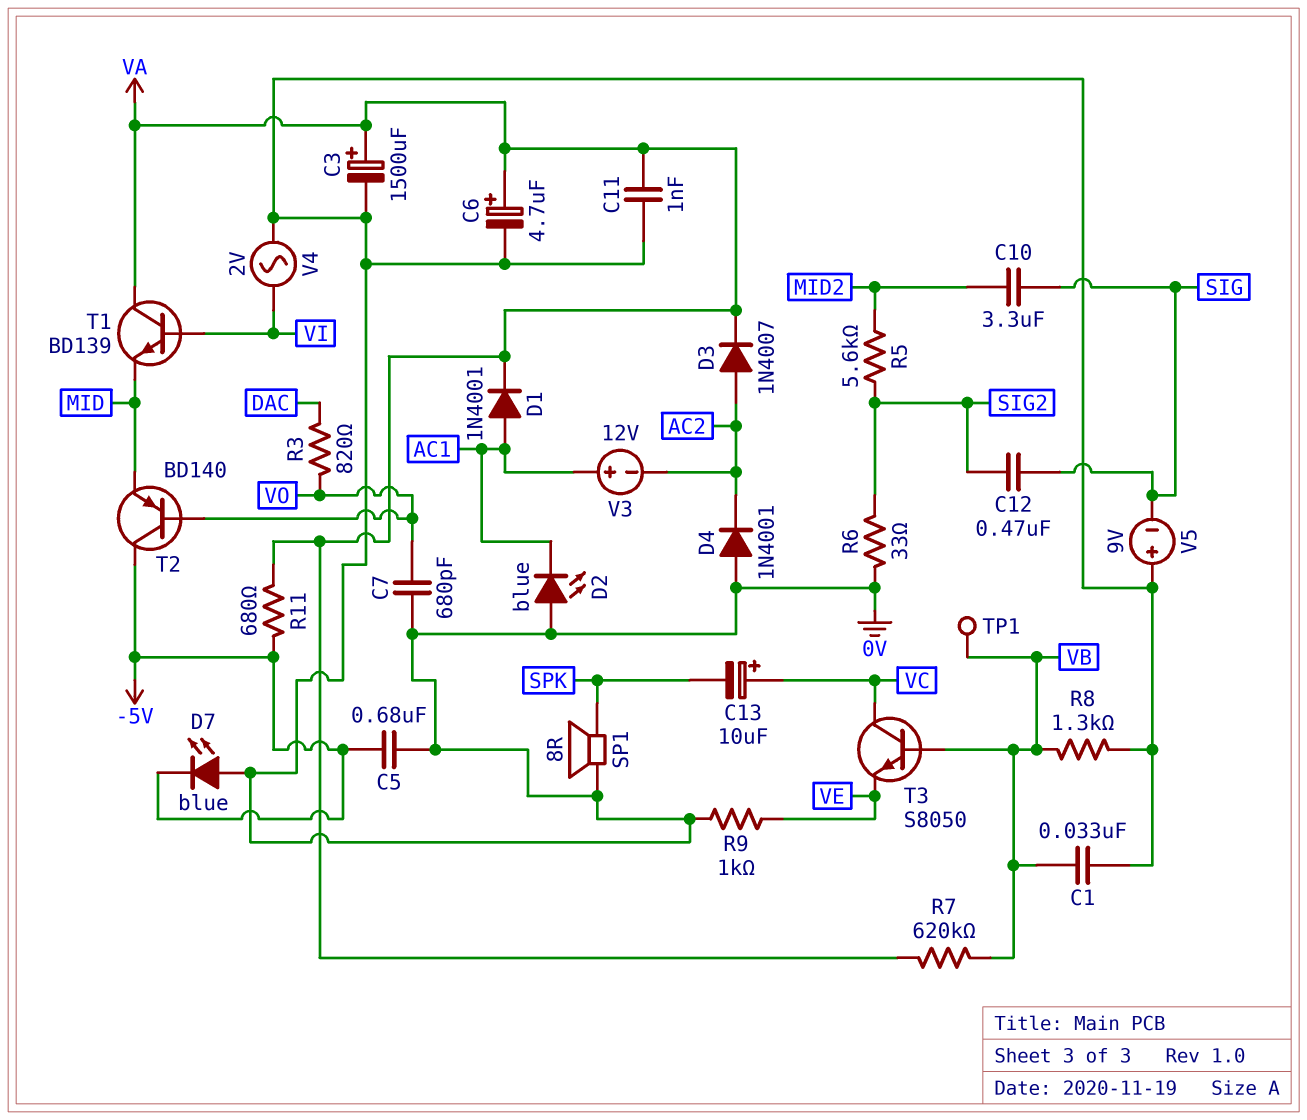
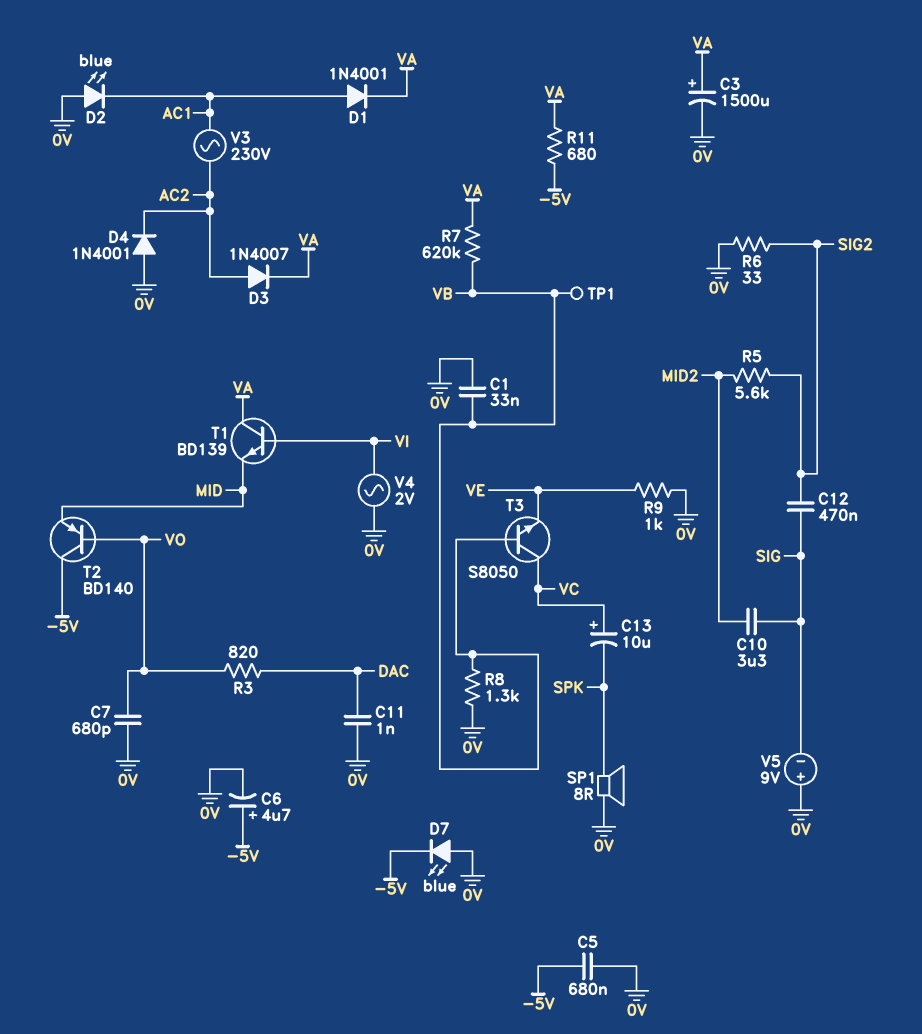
C6: 4.7uF (plus VA, minus 0V) -> 4.7uF (plus -5V, minus 0V)
C11: 1nF (0V, VA) -> 1nF (0V, DAC)
V3: 12V (plus AC1, minus AC2) -> AC 230V (AC1, AC2)

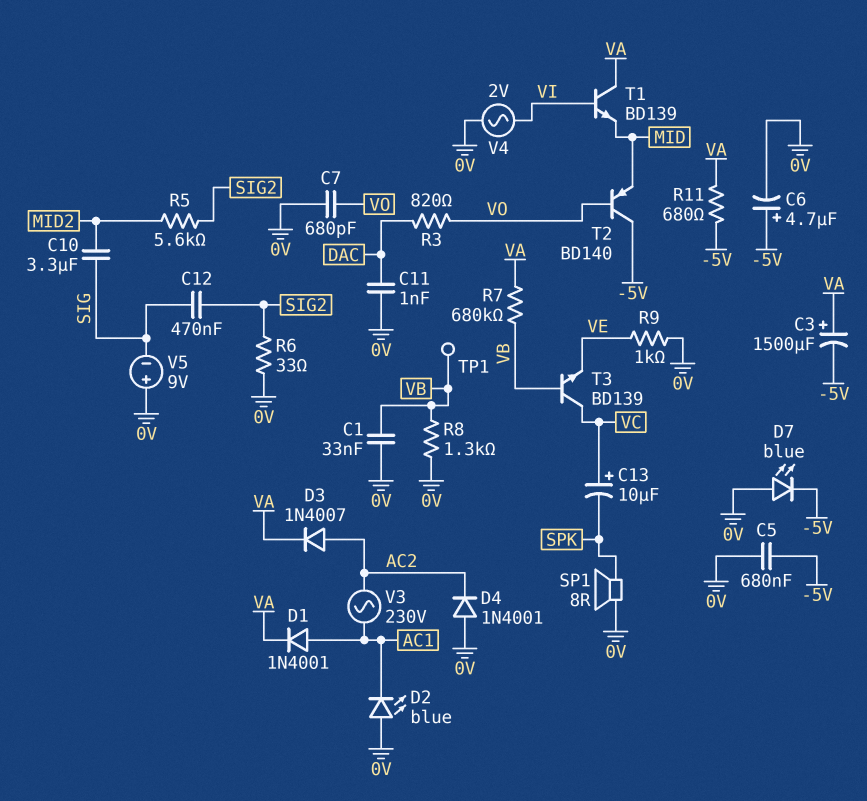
C3: 1500uF (plus VA, minus 0V) -> 1500uF (plus VA, minus -5V)
R7: 620k (VA, VB) -> 680k (VA, VB)
T3: NPN S8050 (B VB, C VC, E VE) -> NPN BD139 (B VB, C VC, E VE)

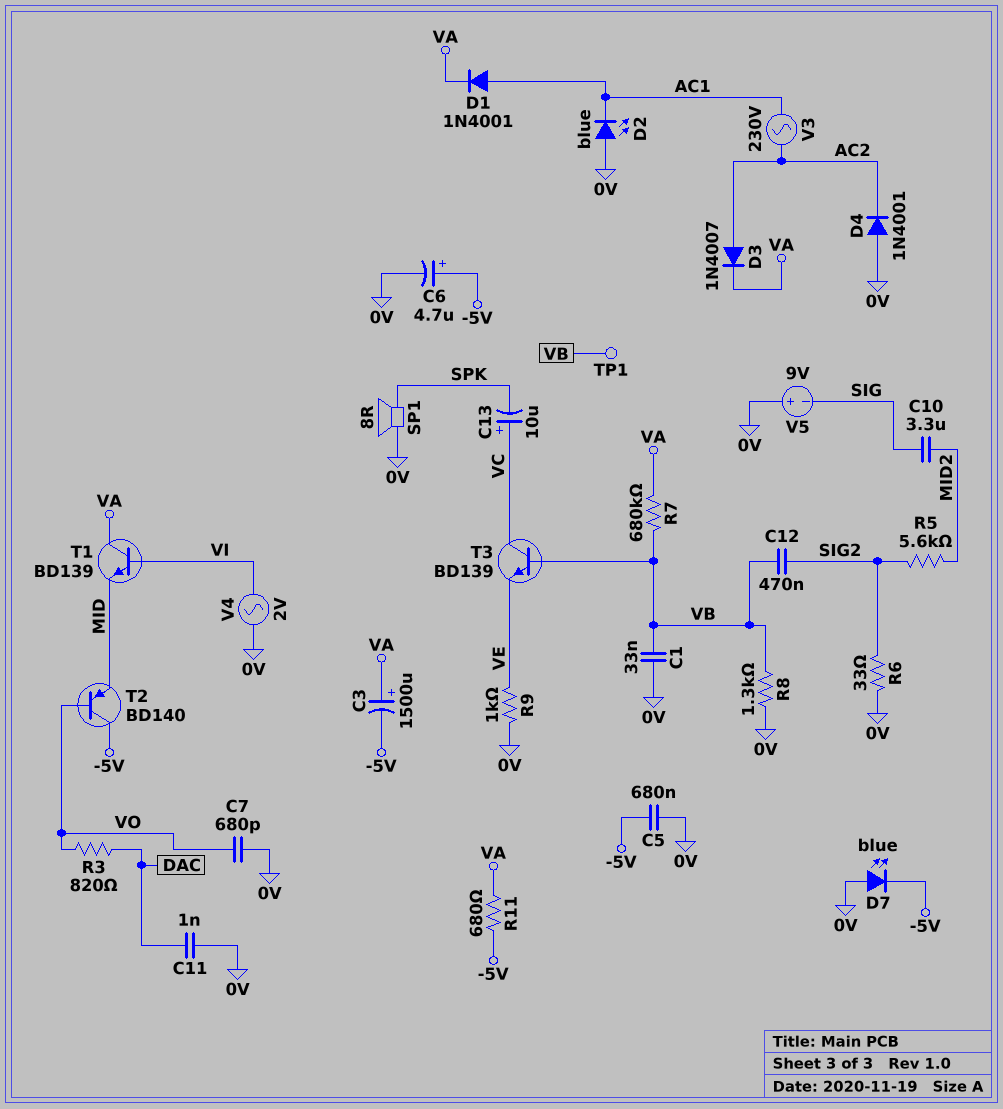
C12: 470nF (SIG, SIG2) -> 470nF (SIG2, VB)

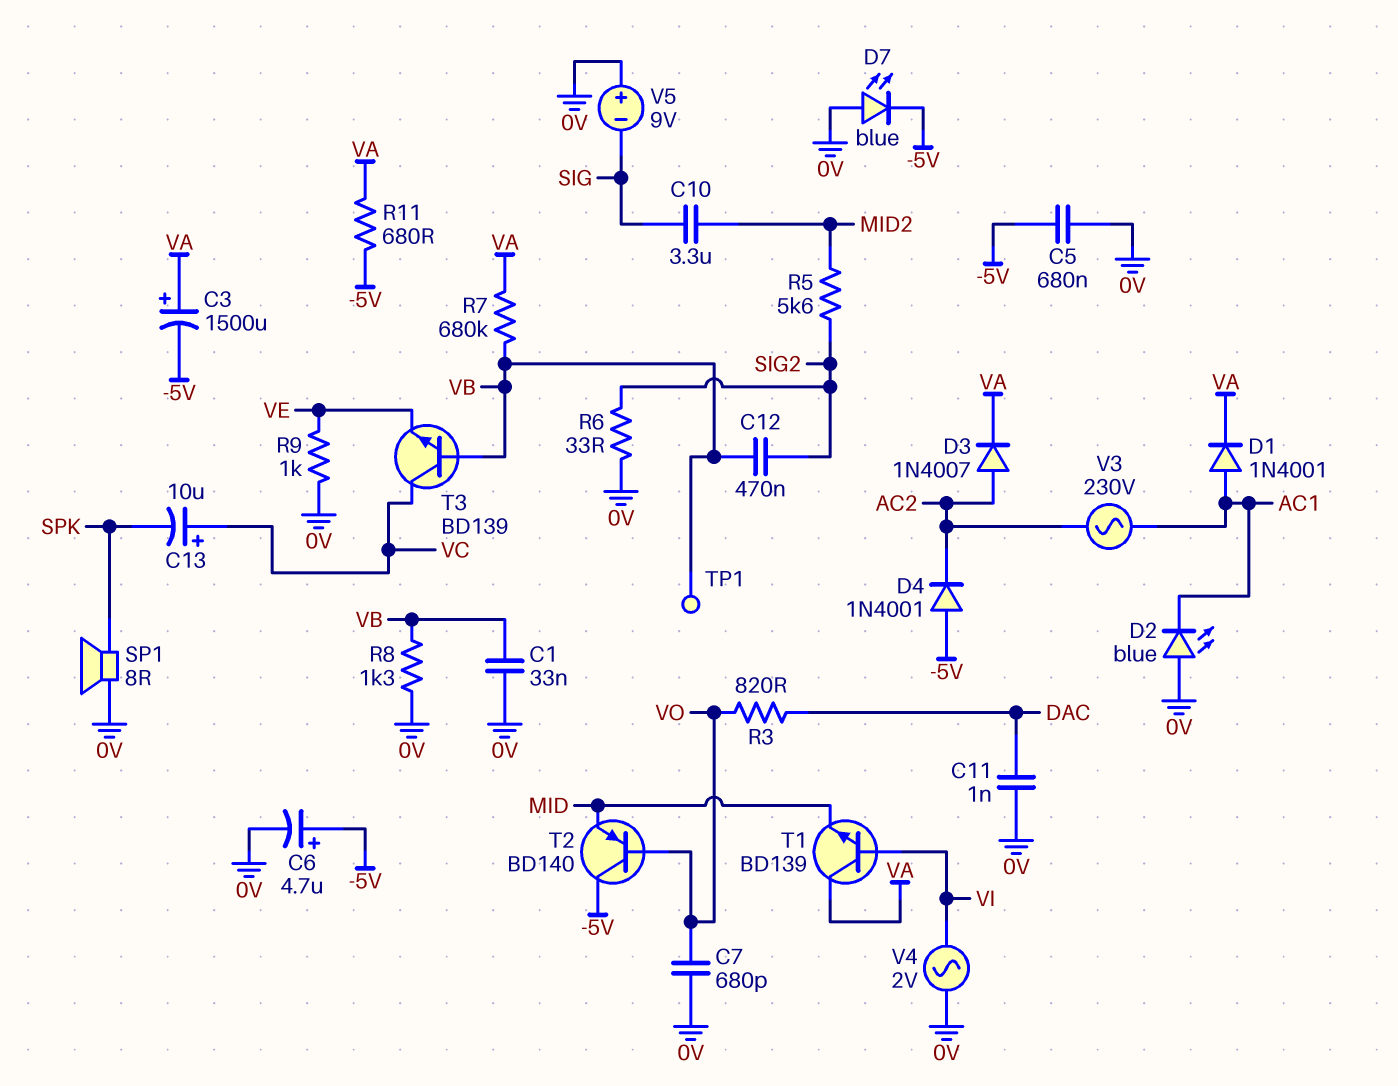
D4: diode 1N4001 (A 0V, K AC2) -> diode 1N4001 (A -5V, K AC2)

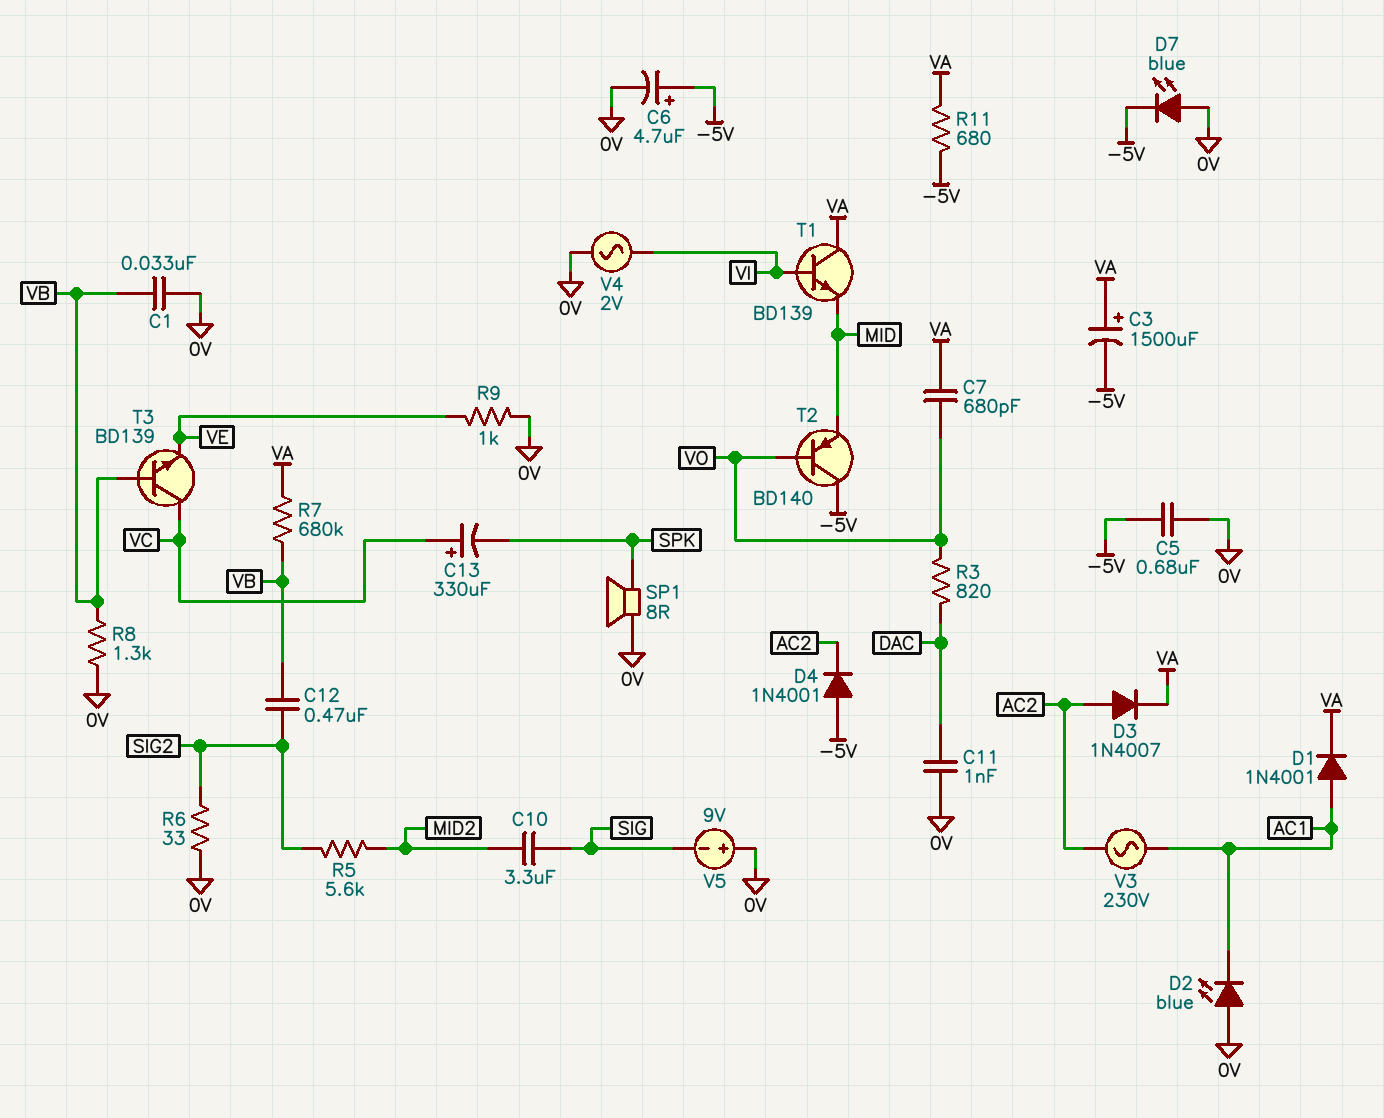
C7: 680pF (0V, VO) -> 680pF (VA, VO)
C13: 10uF (plus VC, minus SPK) -> 330uF (plus VC, minus SPK)
TP1: test point (VB) -> none

